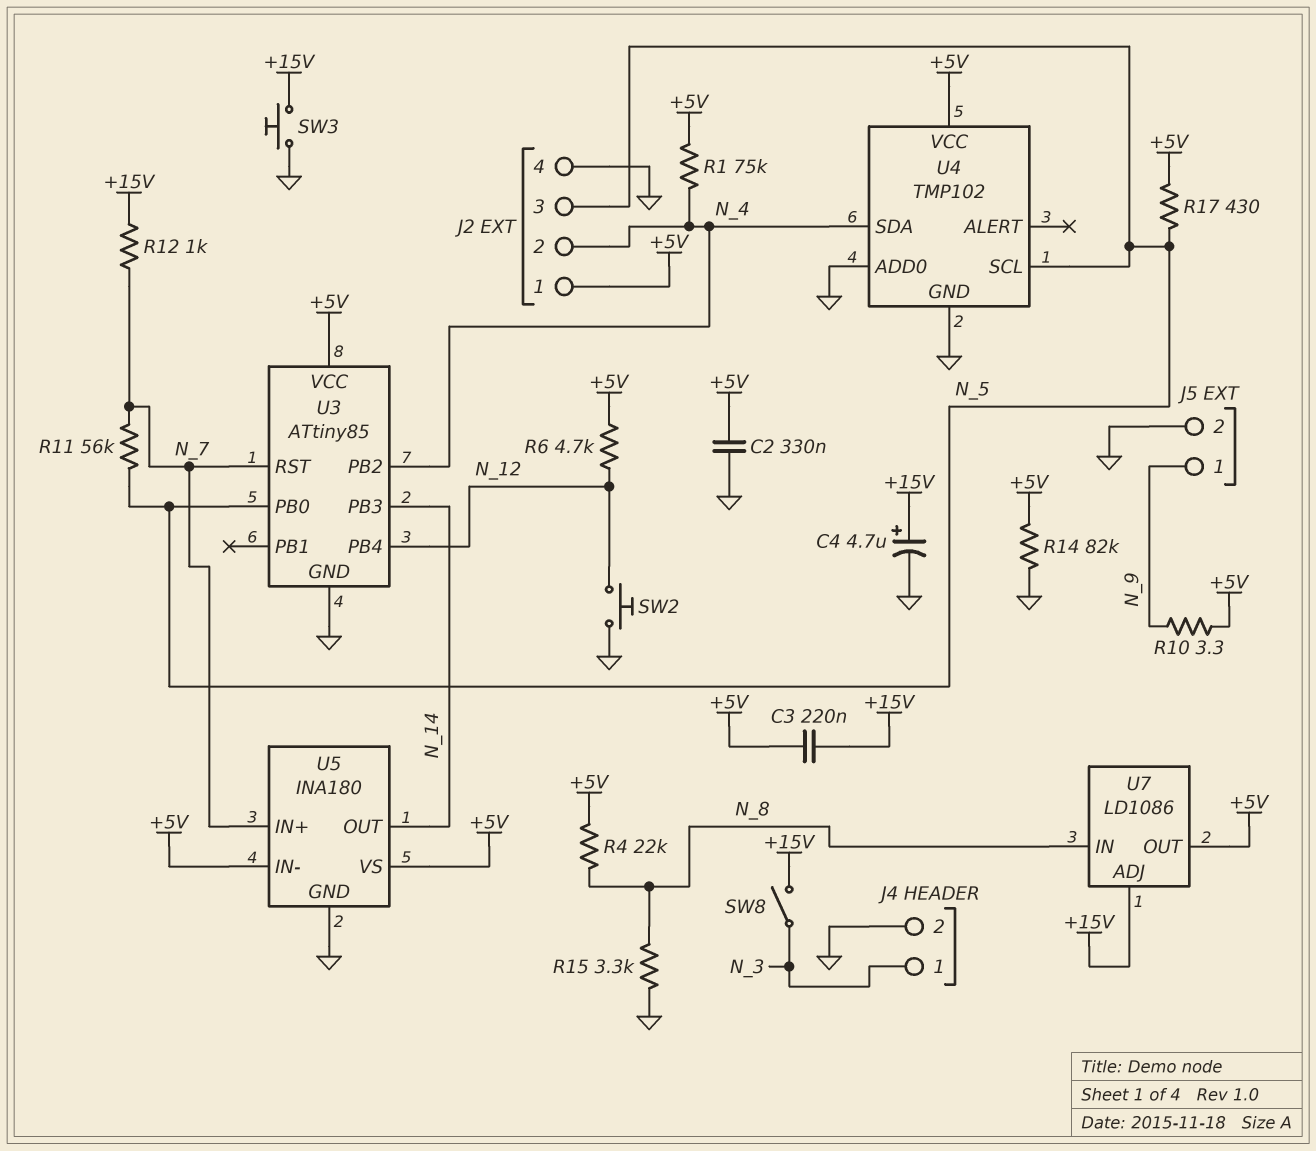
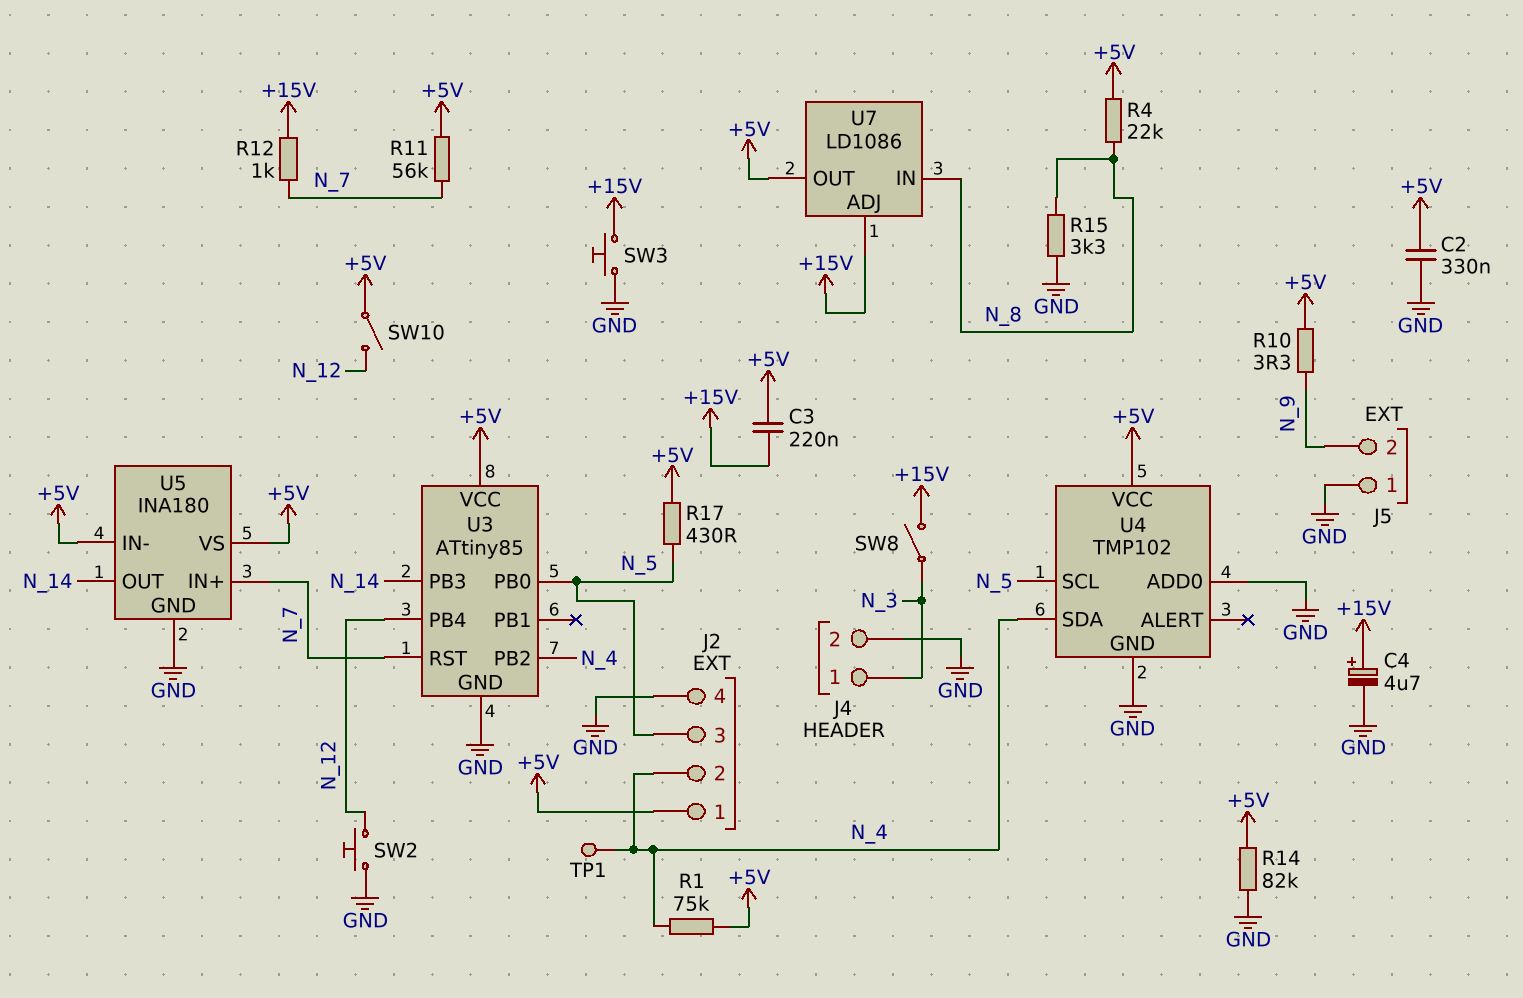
J5 pin 1: N_9 -> GND
J5 pin 2: GND -> N_9
R6: 4.7k (+5V, N_12) -> none
R11: 56k (N_5, N_7) -> 56k (+5V, N_7)
SW10: none -> switch (+5V, N_12)
TP1: none -> test point (N_4)

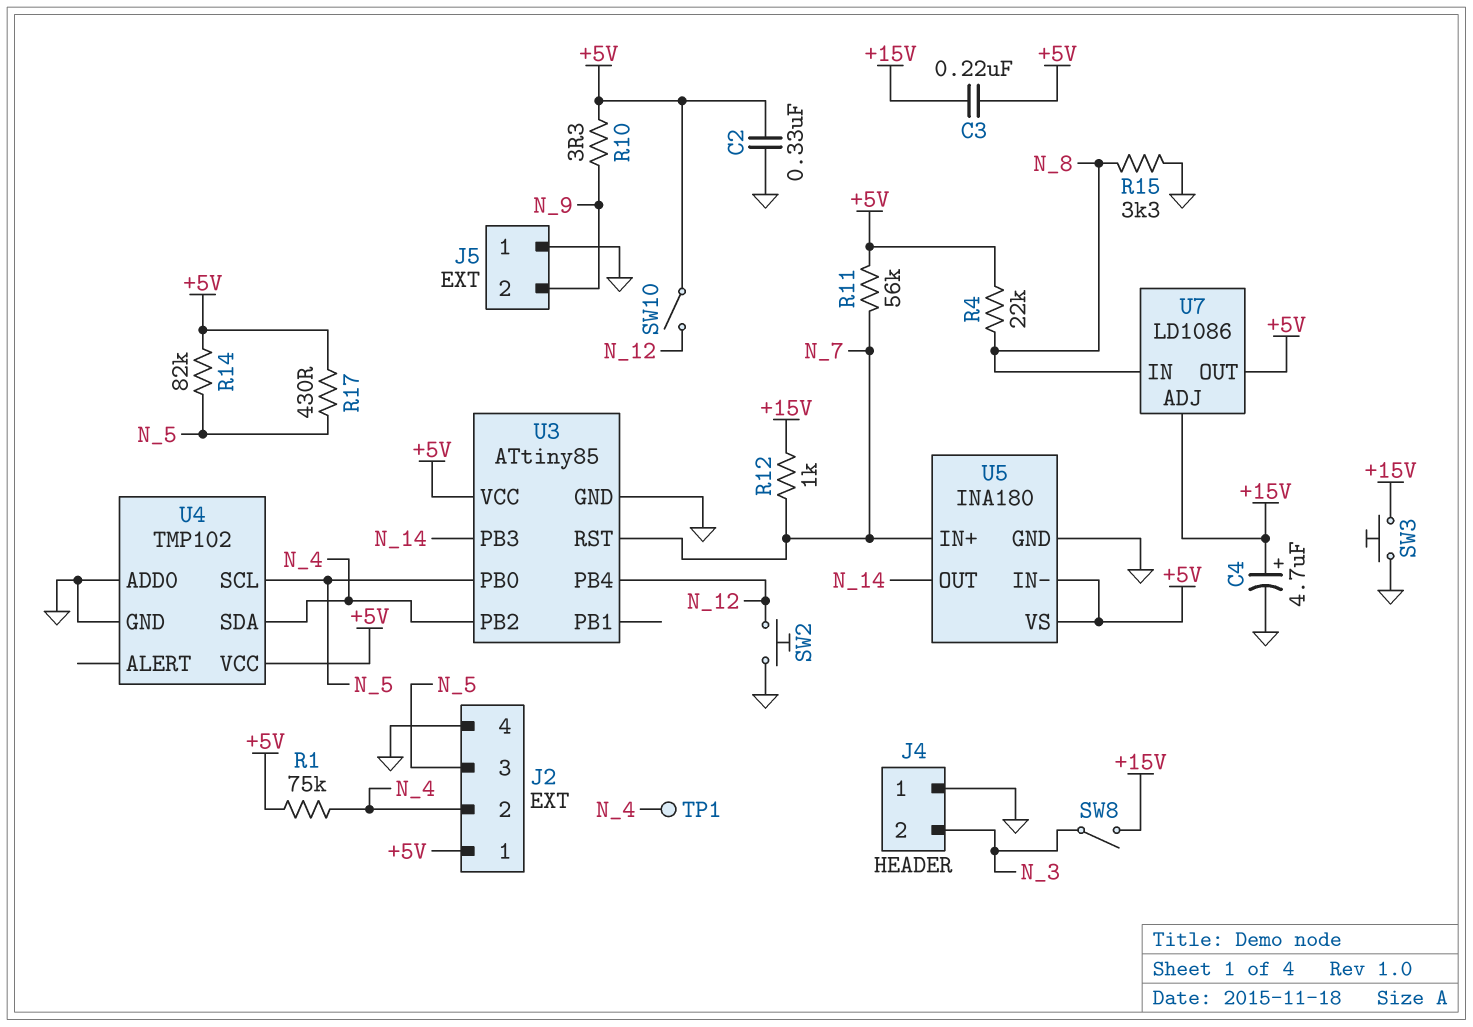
J4 pin 1: N_3 -> GND
J4 pin 2: GND -> N_3
R14: 82k (+5V, GND) -> 82k (+5V, N_5)

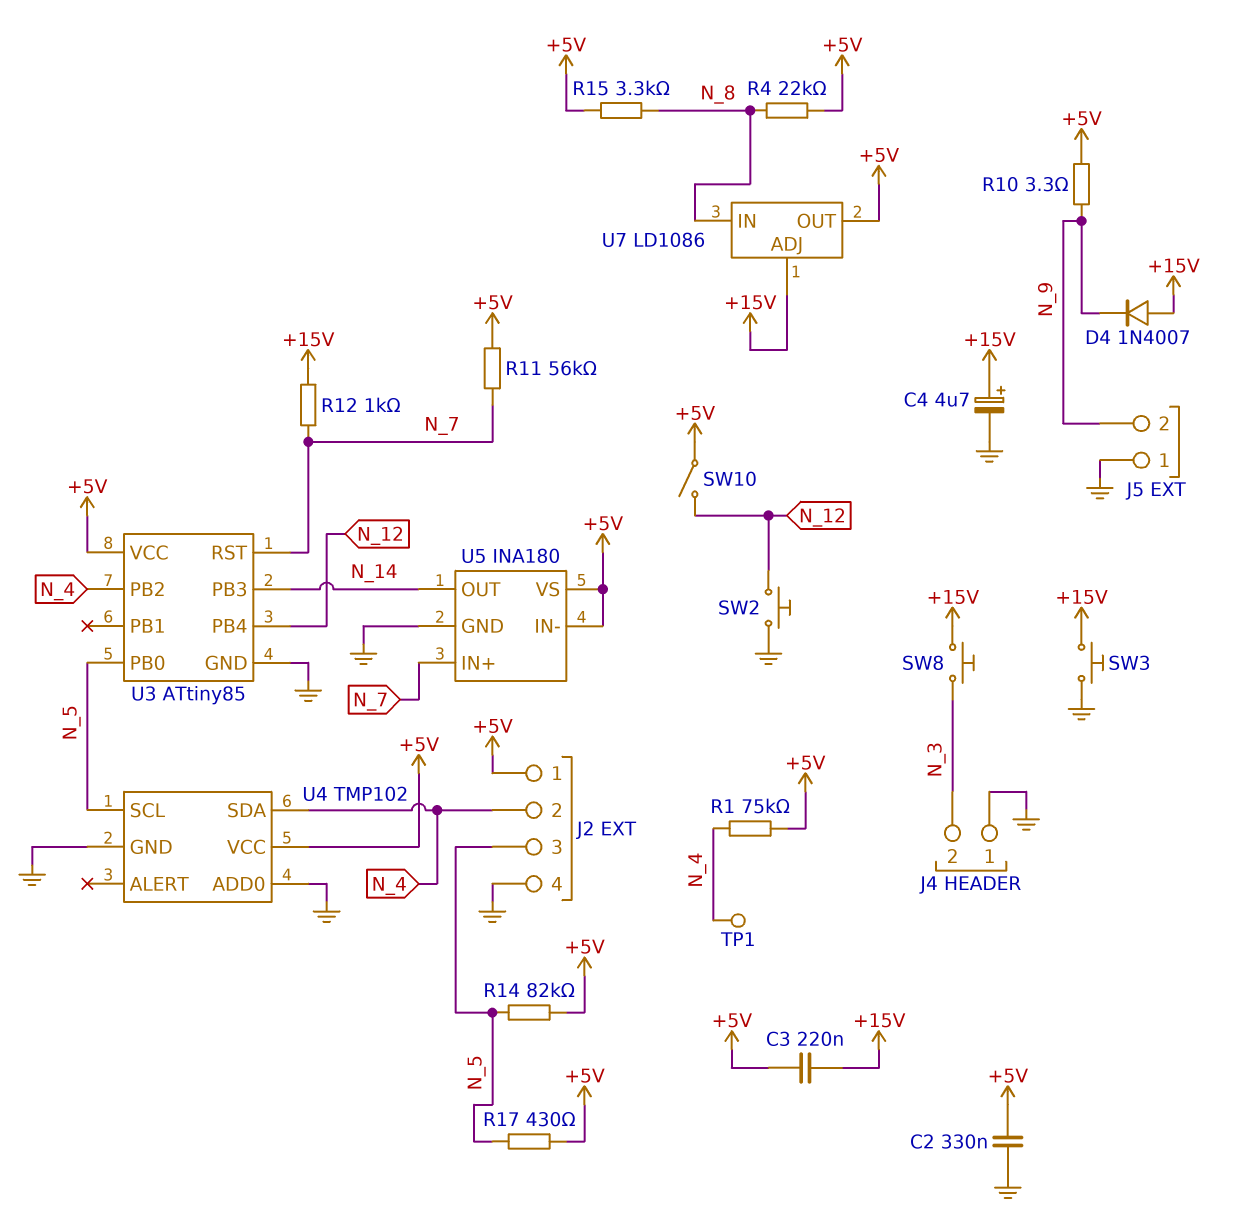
D4: none -> diode 1N4007 (A +15V, K N_9)
R15: 3.3k (GND, N_8) -> 3.3k (+5V, N_8)
SW8: switch (+15V, N_3) -> button (+15V, N_3)

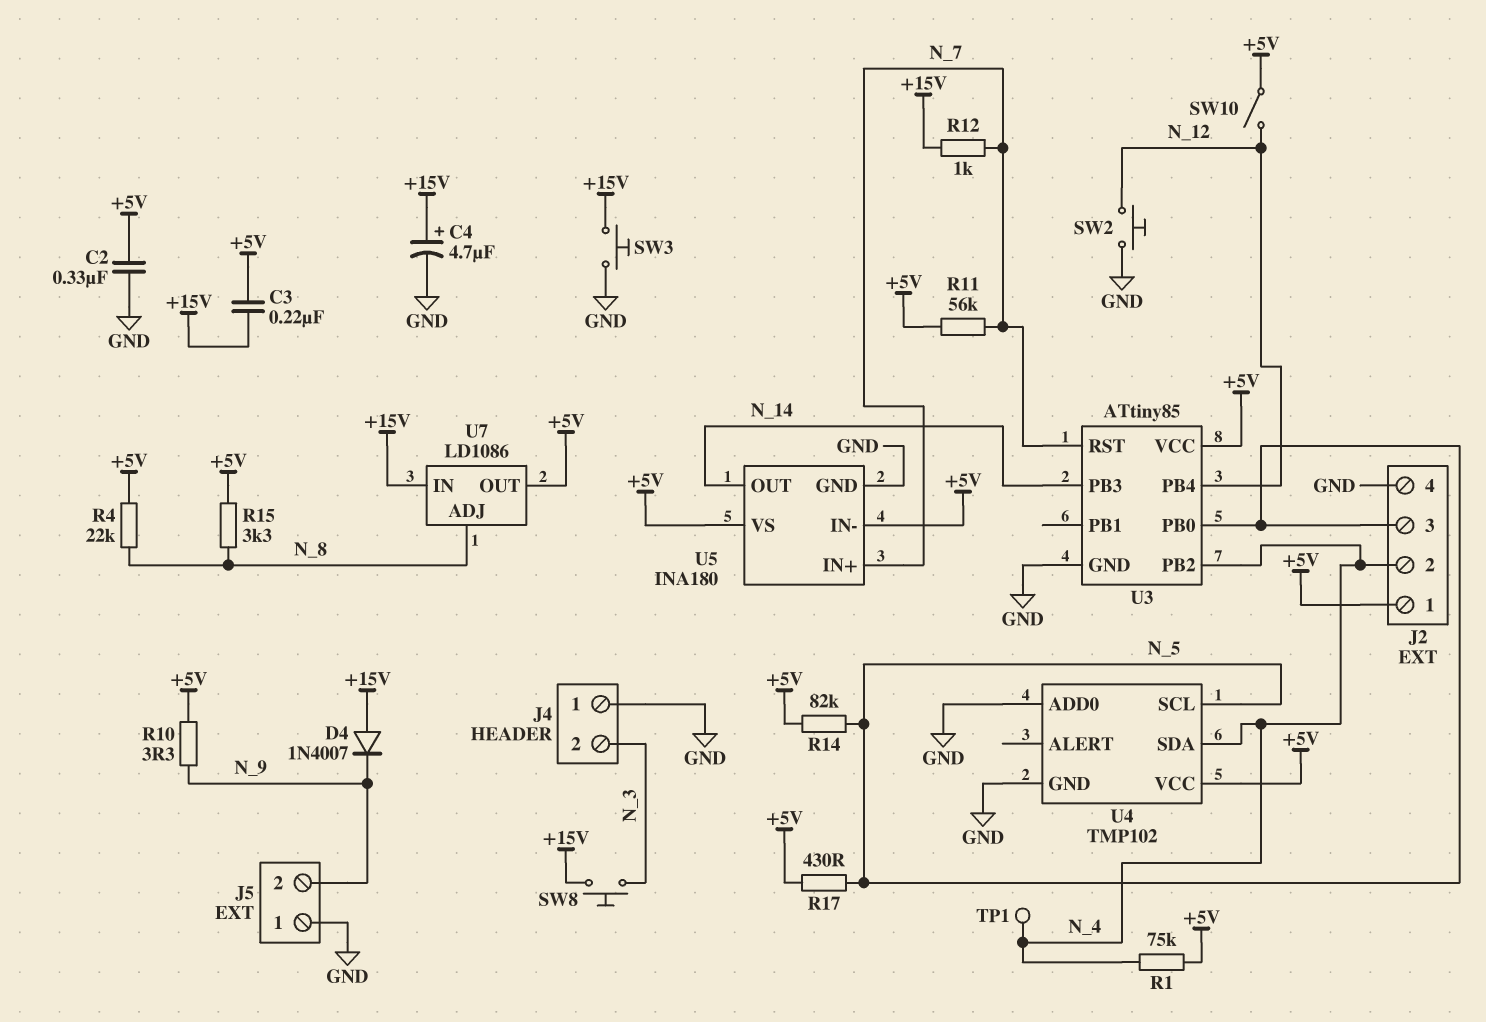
U7 pin ADJ: +15V -> N_8
U7 pin IN: N_8 -> +15V

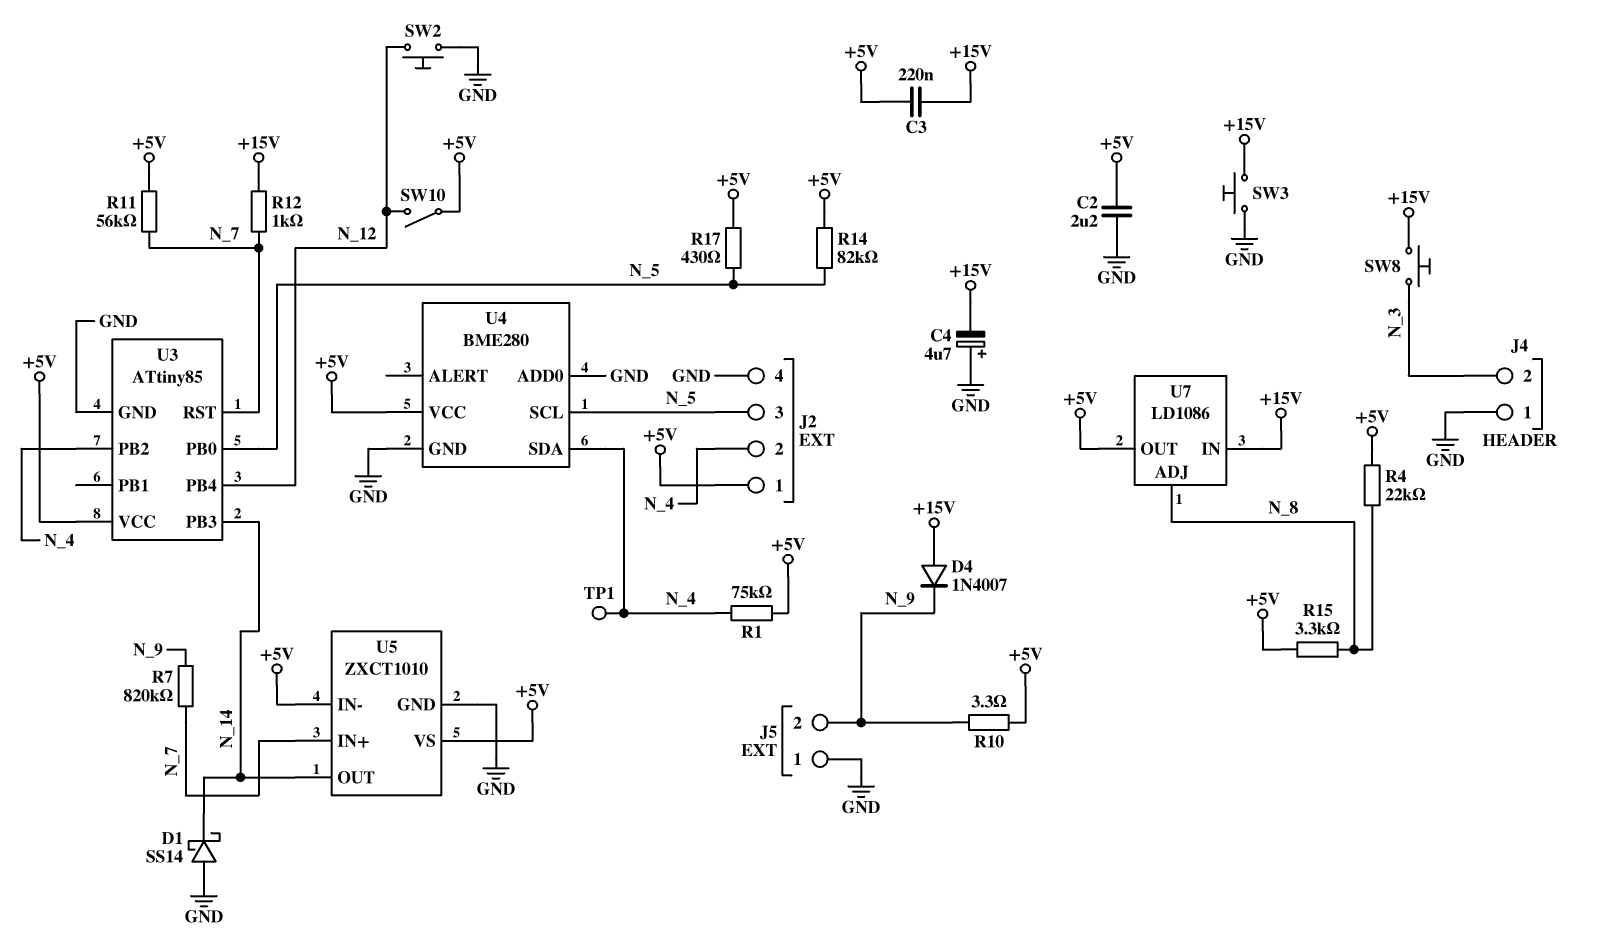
C2: 330nF (+5V, GND) -> 2.2uF (+5V, GND)
C4: 4.7uF (plus +15V, minus GND) -> 4.7uF (plus GND, minus +15V)
D1: none -> schottky SS14 (A GND, K N_14)
R7: none -> 820k (N_7, N_9)
U4: TMP102 -> BME280
U5: INA180 -> ZXCT1010

